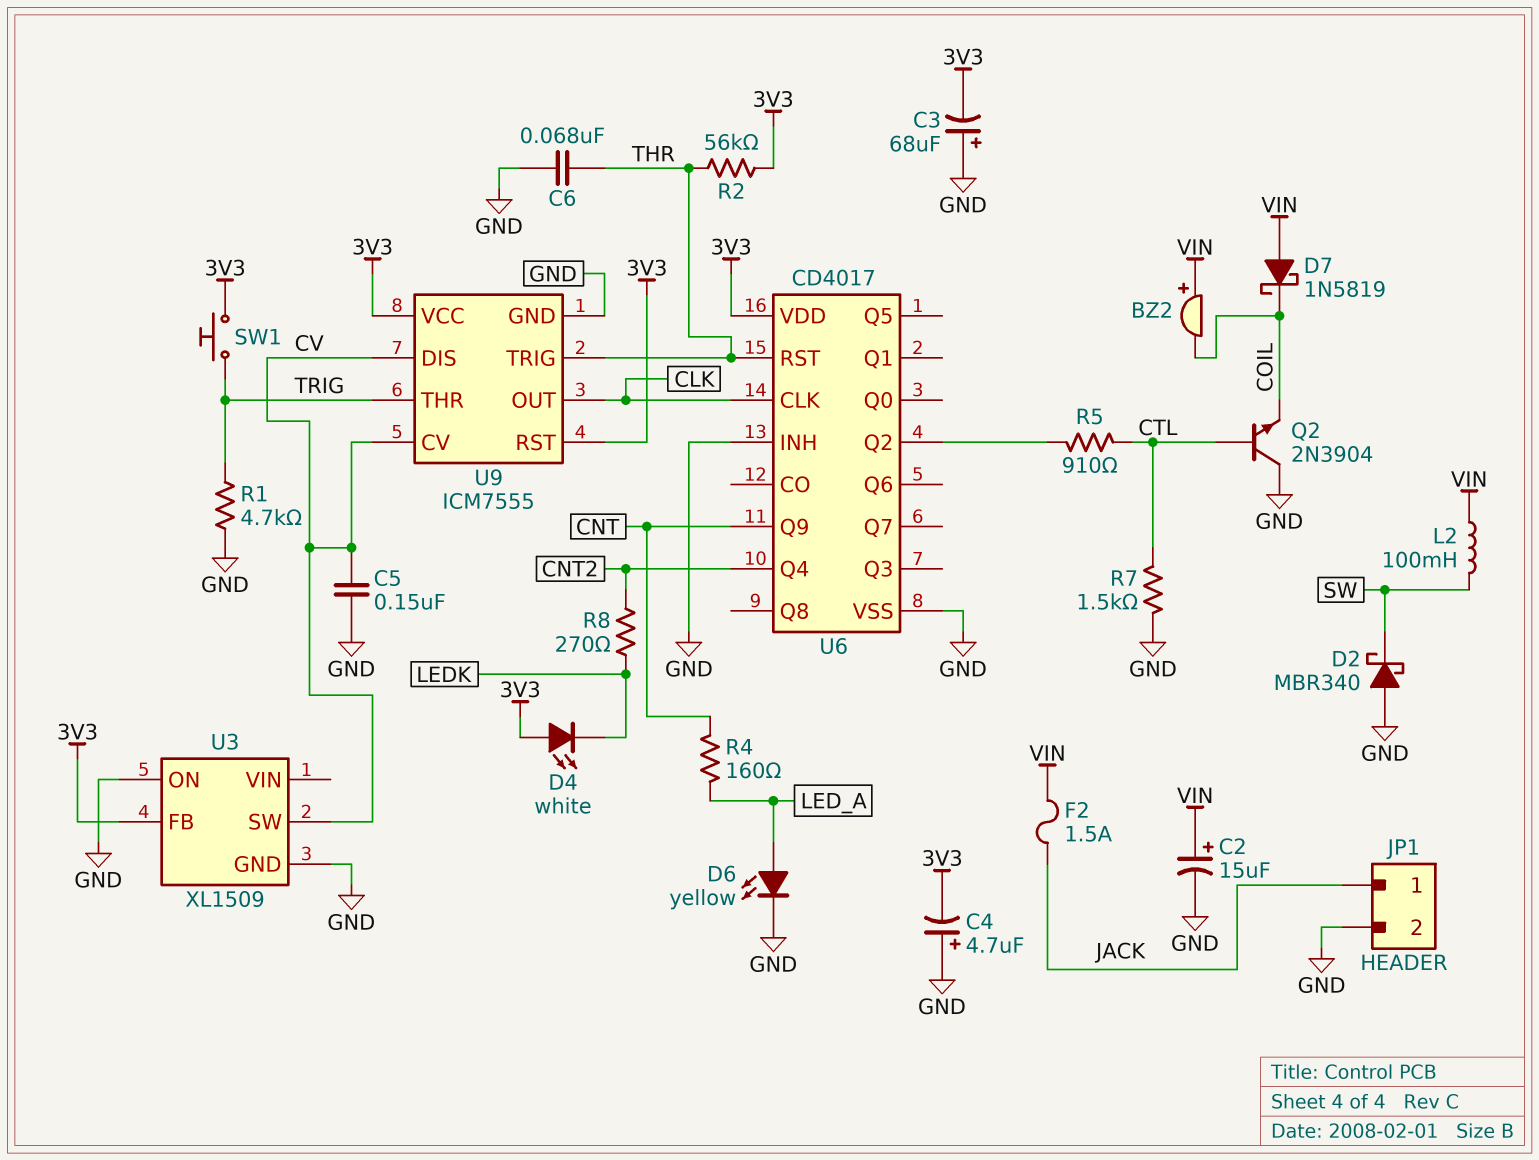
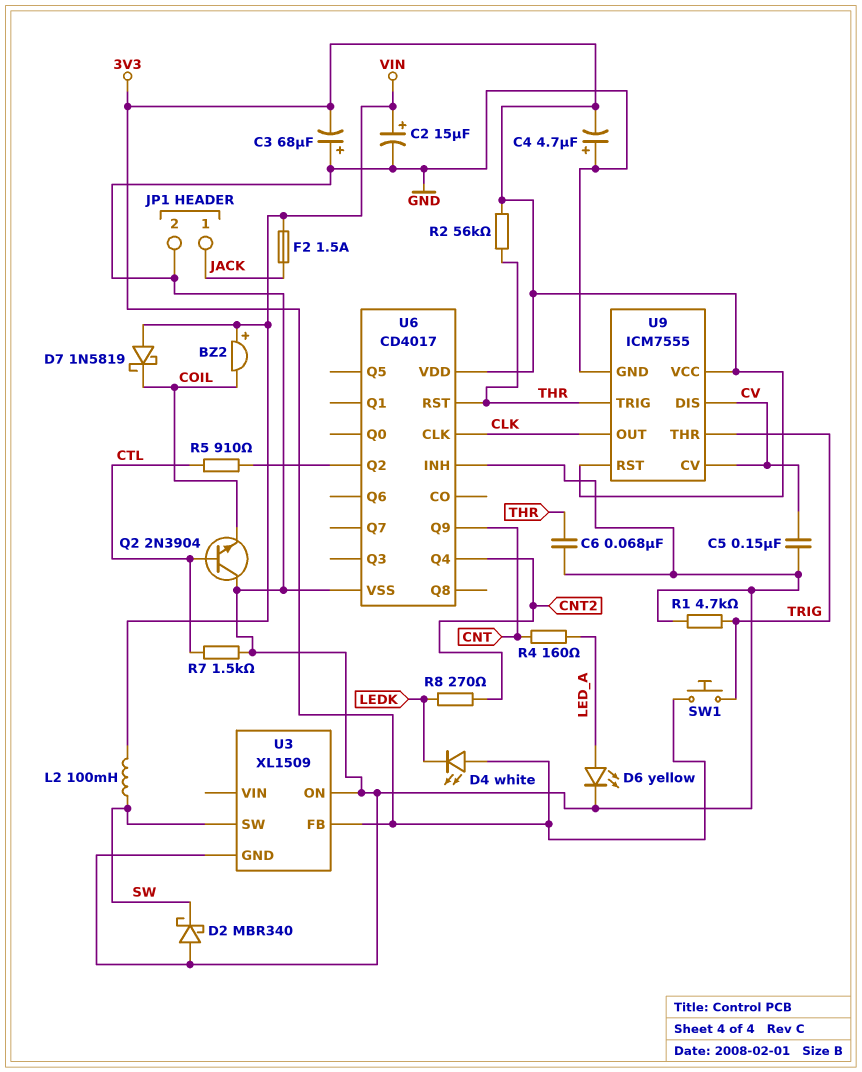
U3 pin SW: CV -> SW

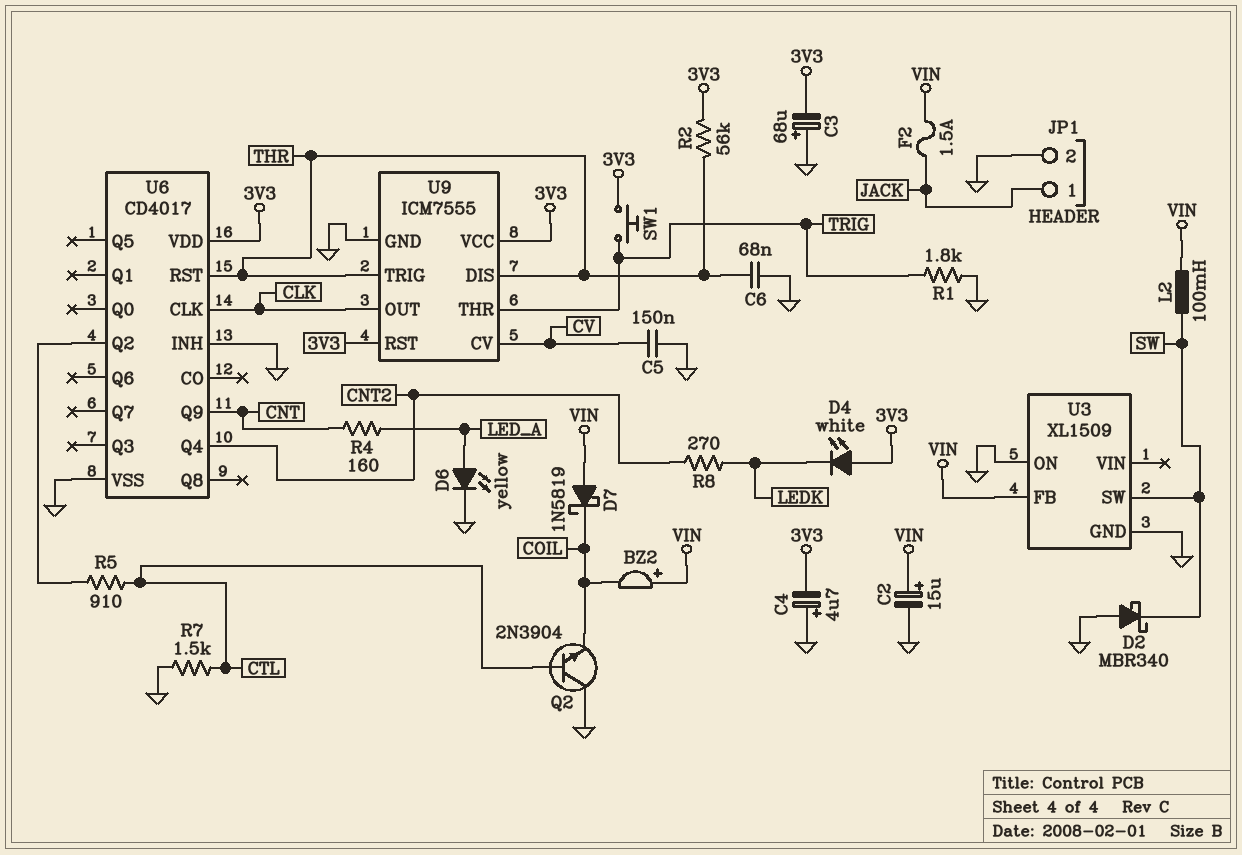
R1: 4.7k (GND, TRIG) -> 1.8k (GND, TRIG)
U3 pin FB: 3V3 -> VIN
U9 pin DIS: CV -> THR

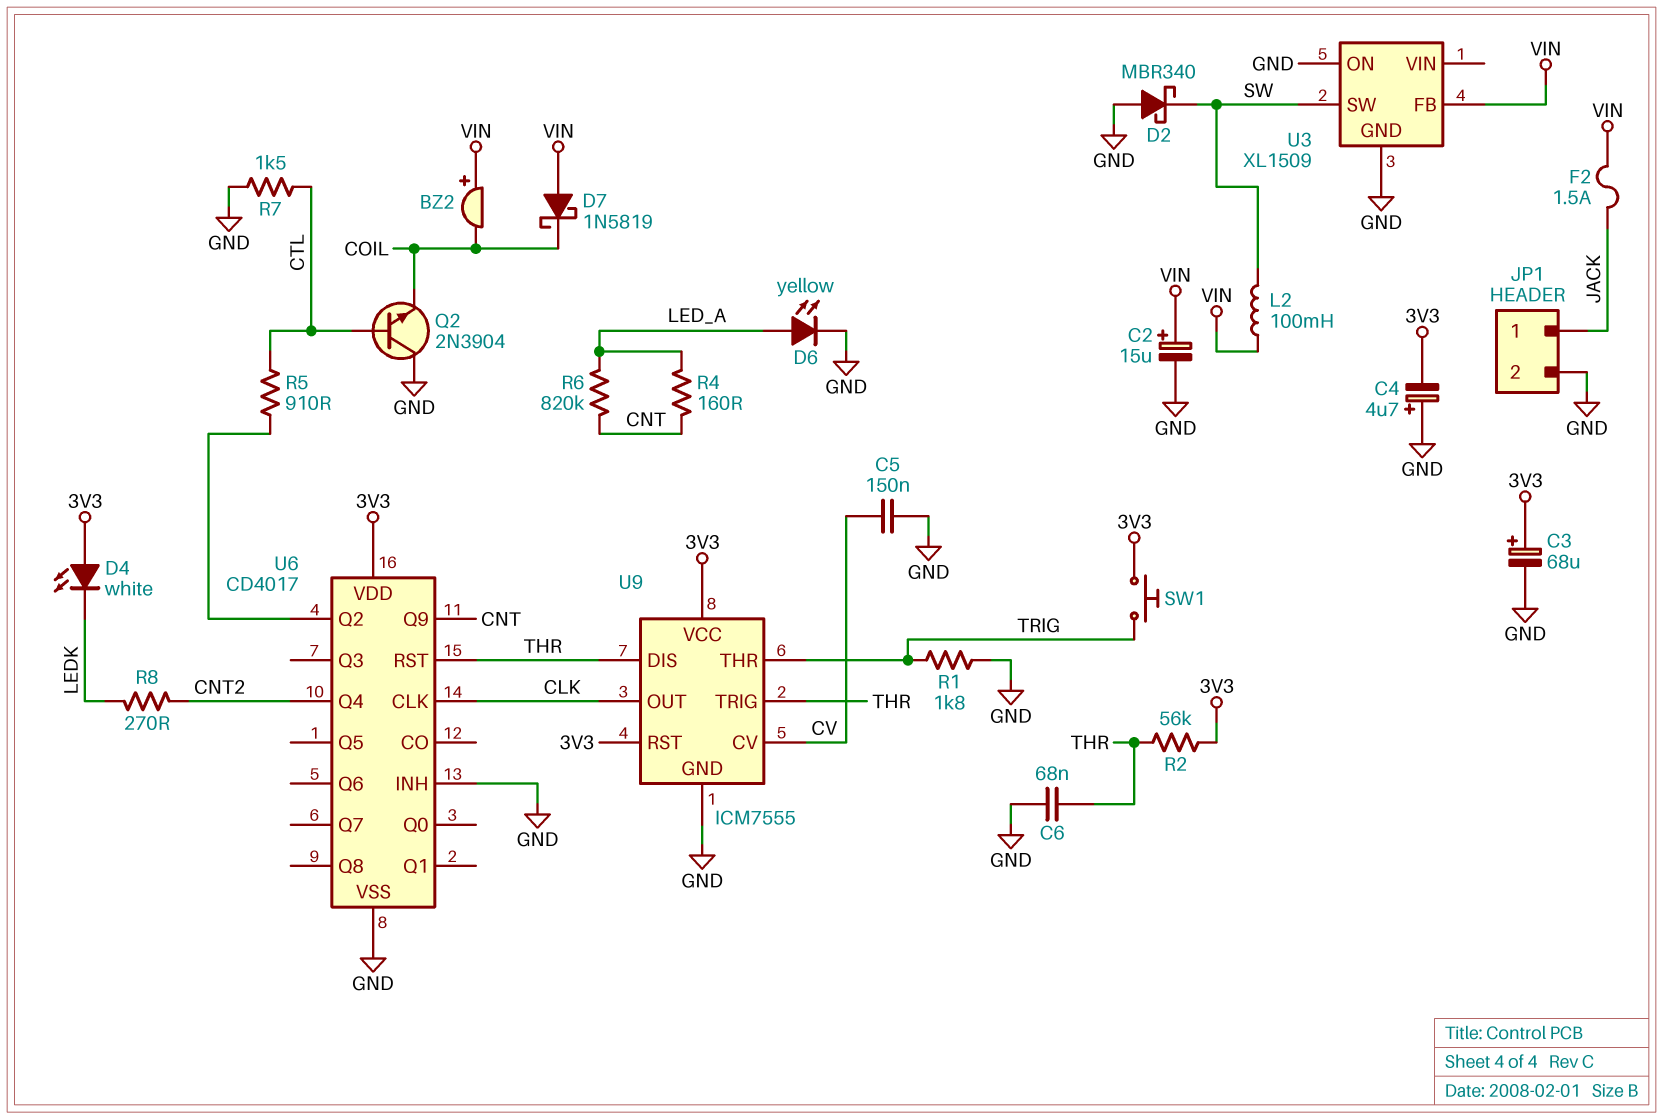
C3: 68uF (plus GND, minus 3V3) -> 68uF (plus 3V3, minus GND)
R6: none -> 820k (CNT, LED_A)

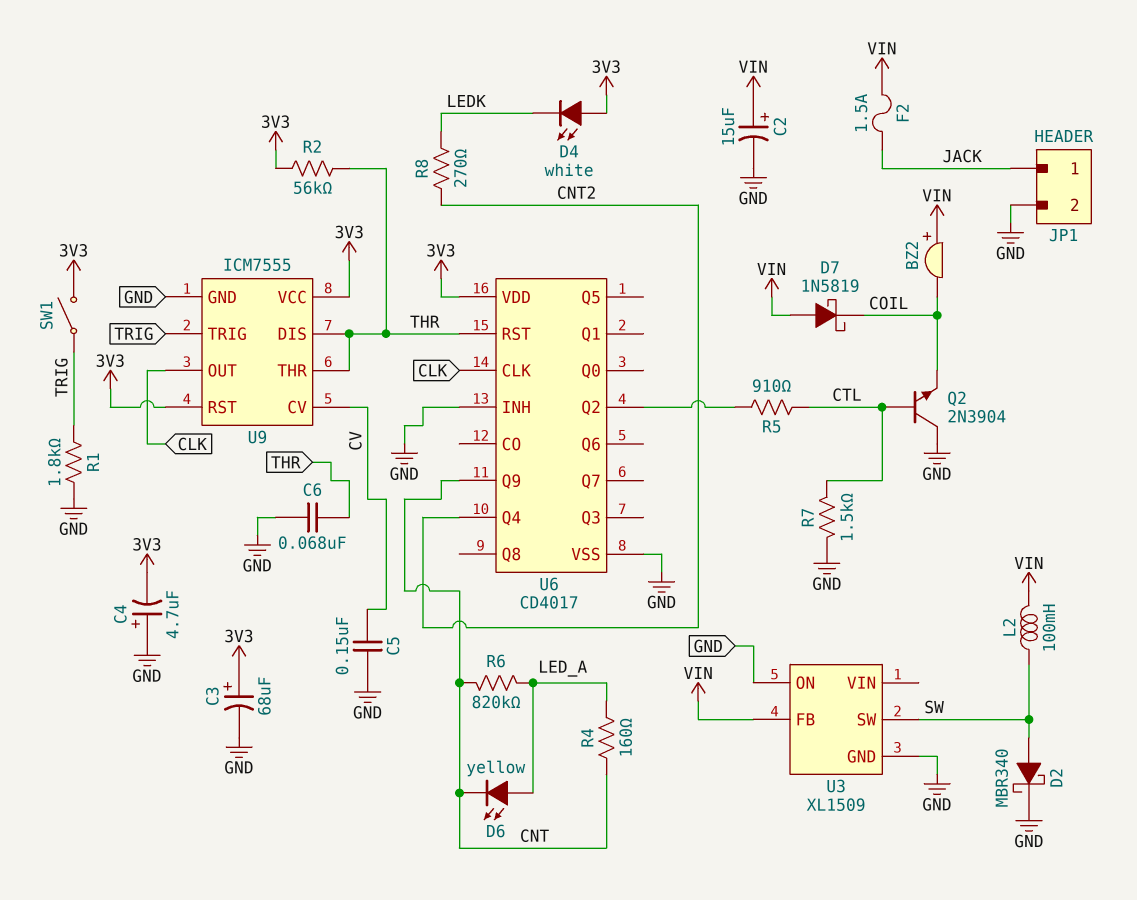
D2: schottky MBR340 (A GND, K SW) -> schottky MBR340 (A SW, K GND)
D6: LED yellow (A LED_A, K GND) -> LED yellow (A LED_A, K CNT)
SW1: button (3V3, TRIG) -> switch (3V3, TRIG)
U9 pin THR: TRIG -> THR
U9 pin TRIG: THR -> TRIG

